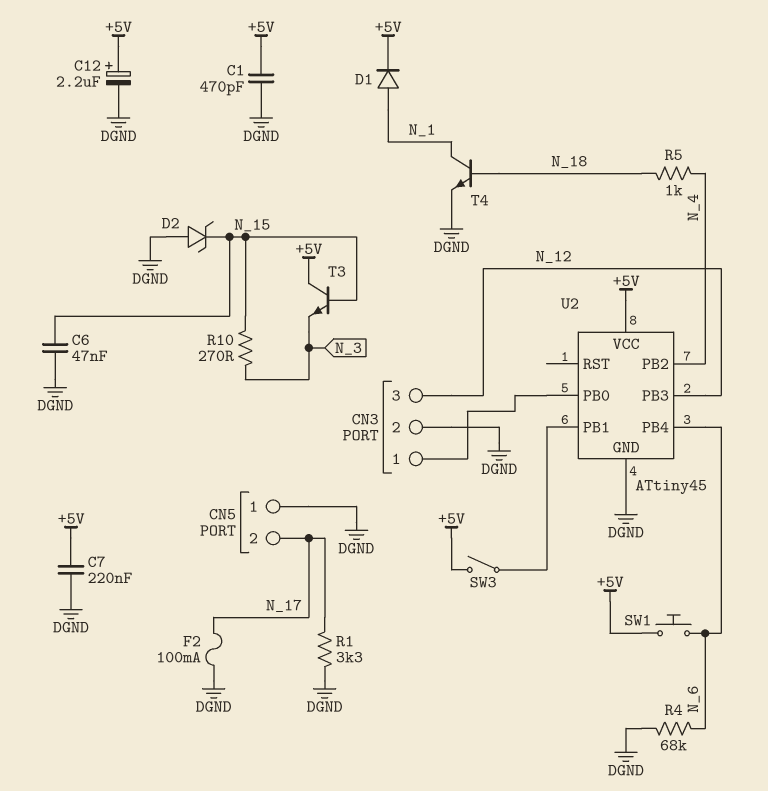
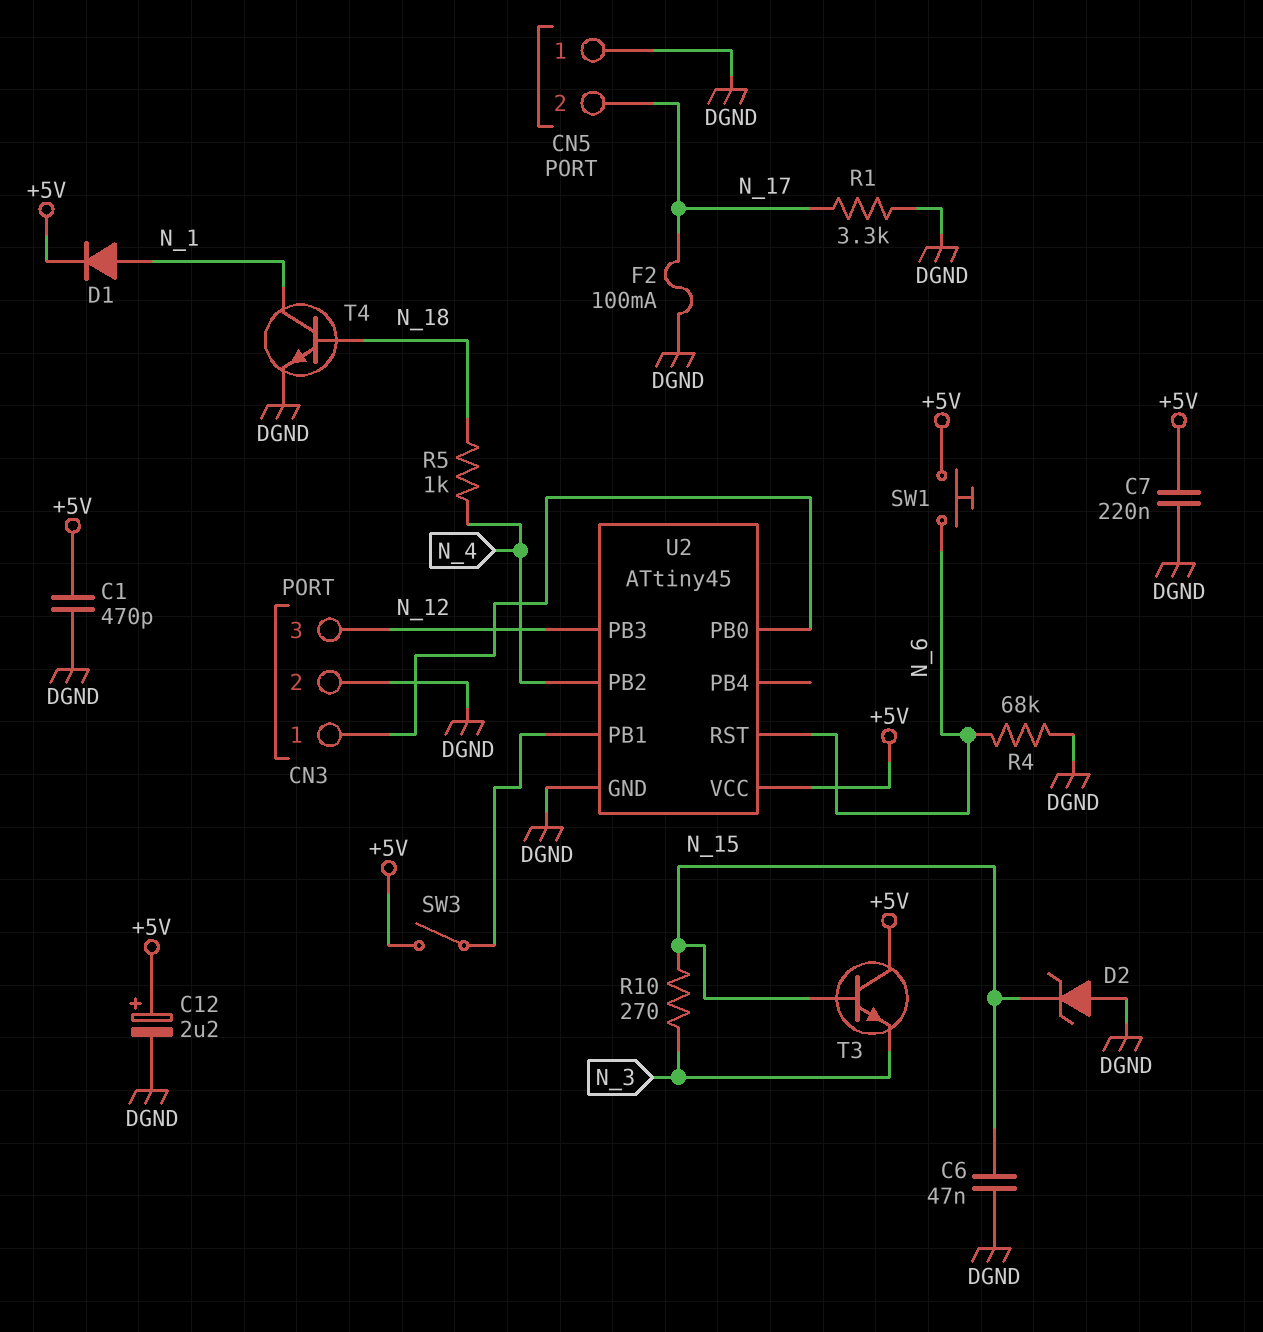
U2 pin PB4: N_6 -> none
U2 pin RST: none -> N_6

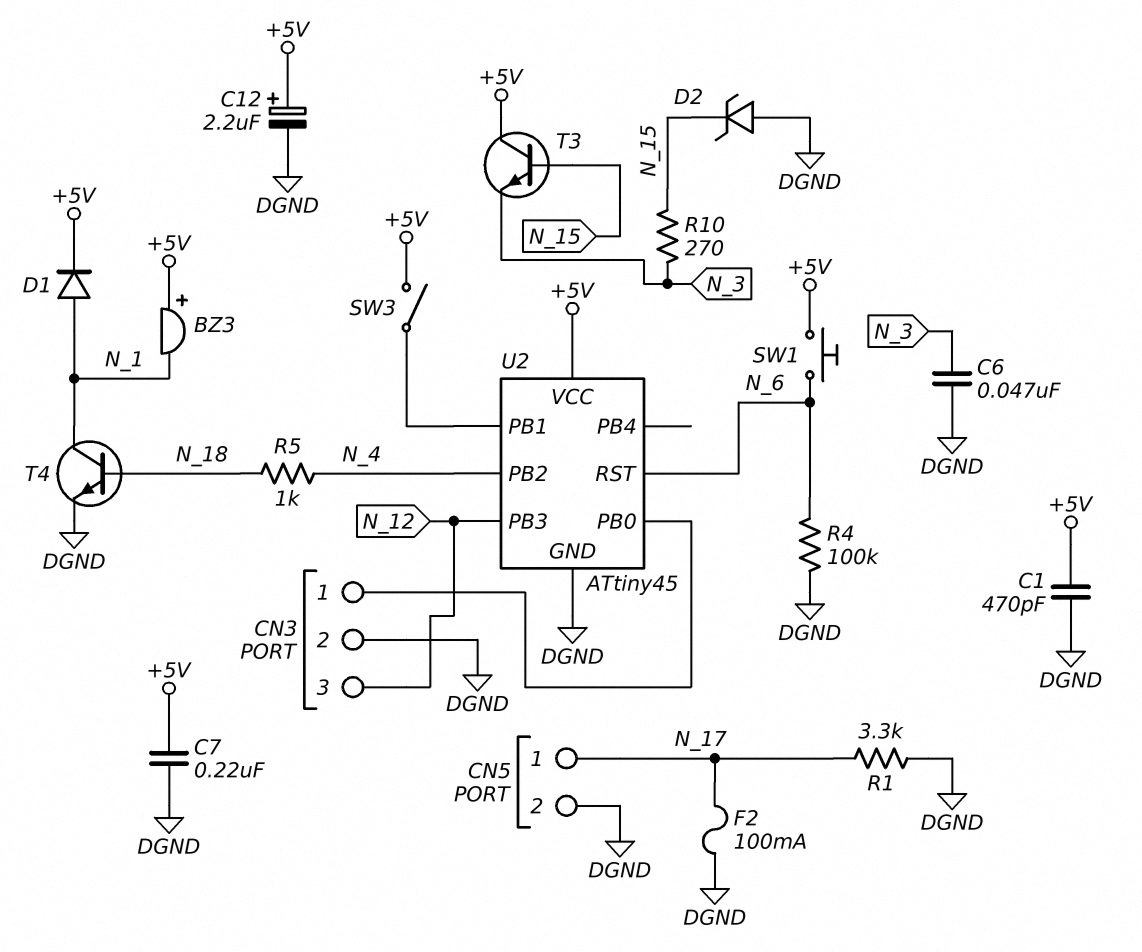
BZ3: none -> buzzer (plus +5V, minus N_1)
C6: 47nF (DGND, N_15) -> 47nF (DGND, N_3)
CN5 pin 1: DGND -> N_17
CN5 pin 2: N_17 -> DGND
R4: 68k (DGND, N_6) -> 100k (DGND, N_6)

